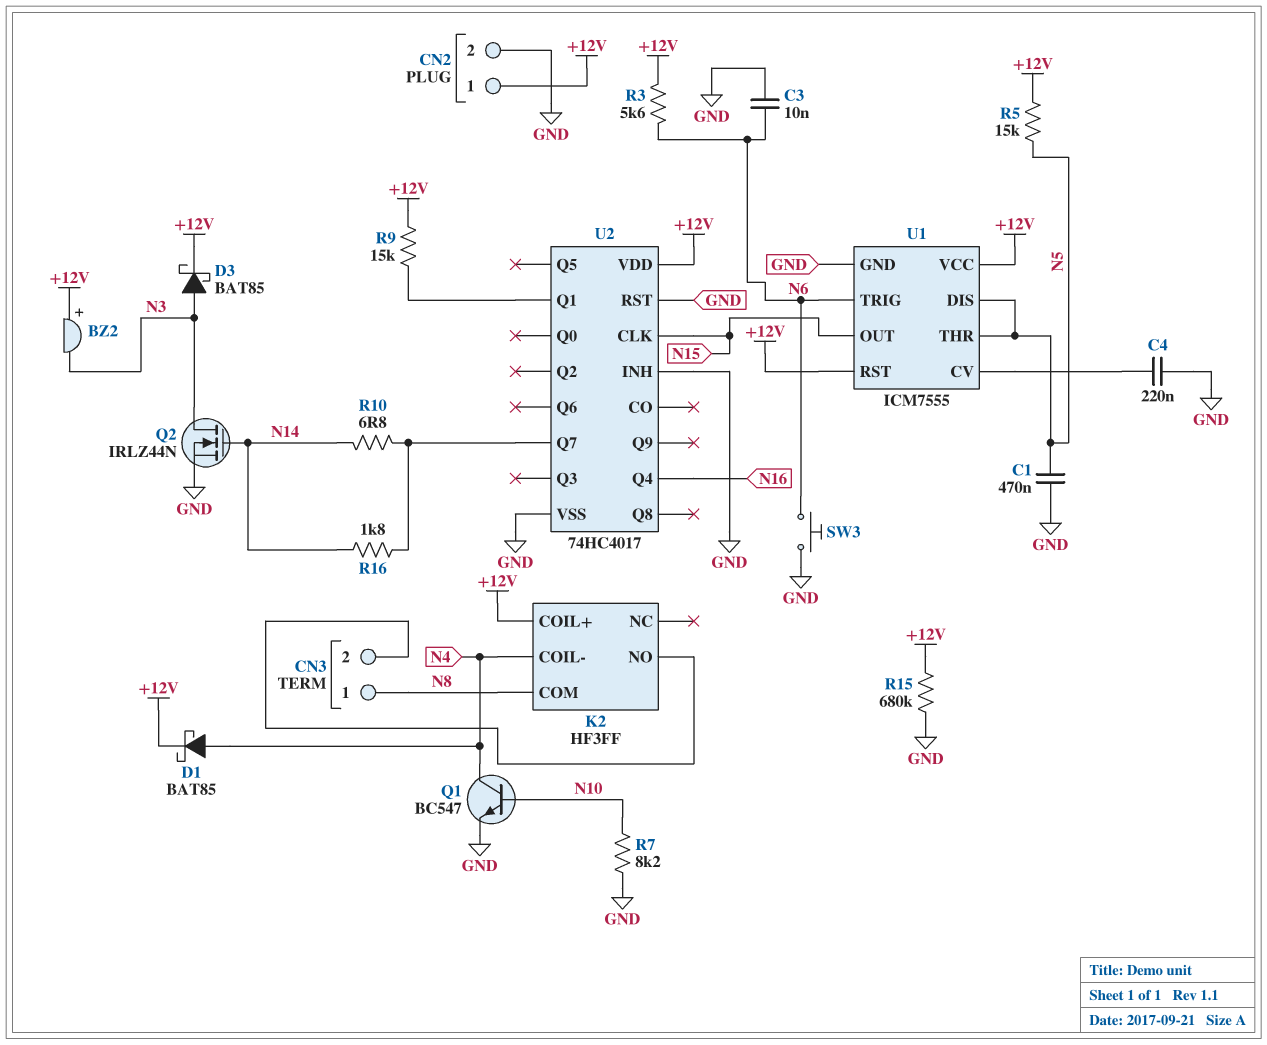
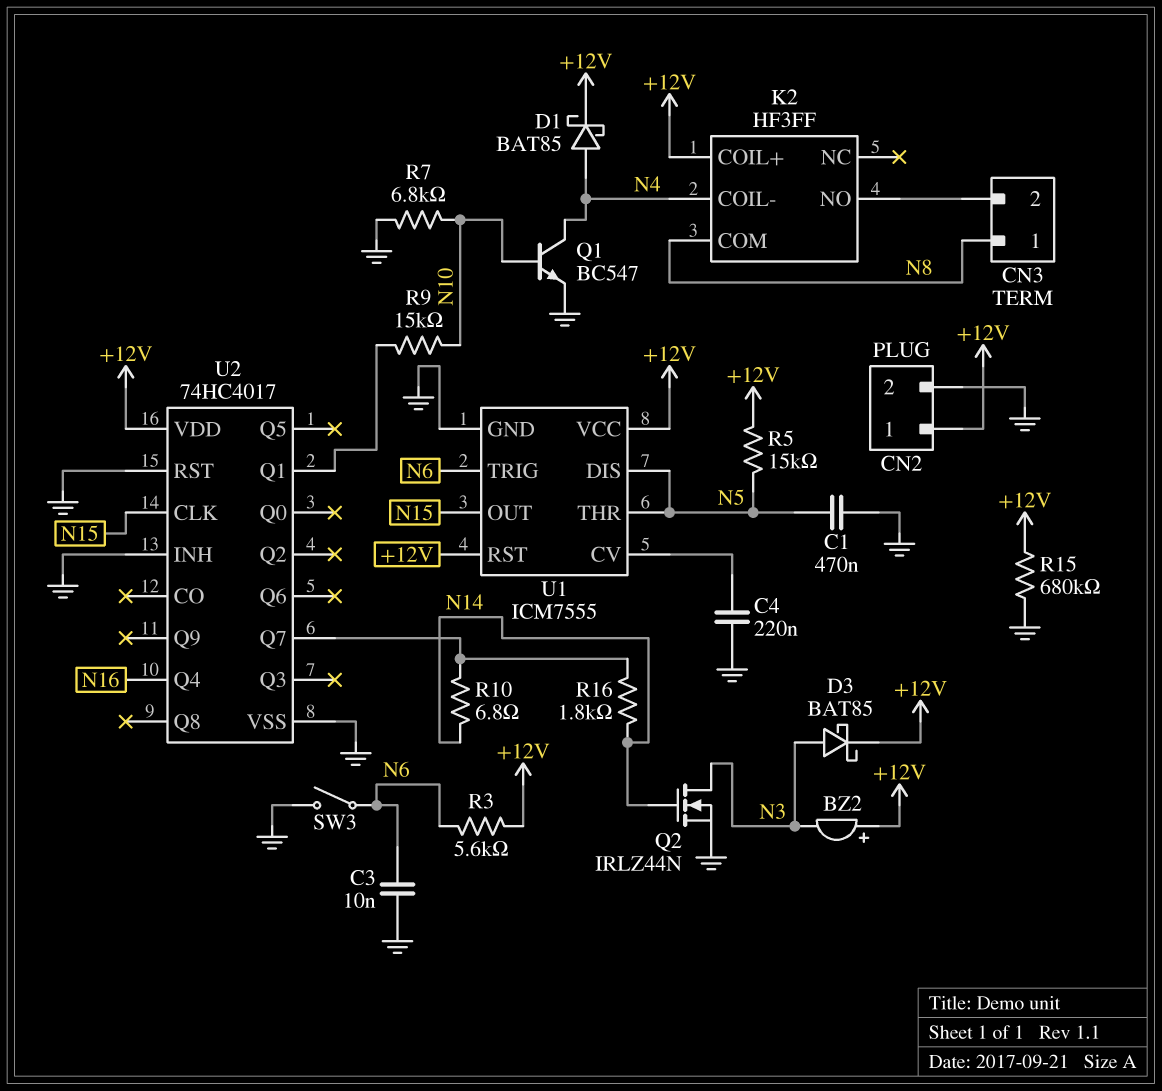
R7: 8.2k (GND, N10) -> 6.8k (GND, N10)
R9: 15k (+12V, U2/Q1) -> 15k (N10, U2/Q1)
SW3: button (GND, N6) -> switch (GND, N6)

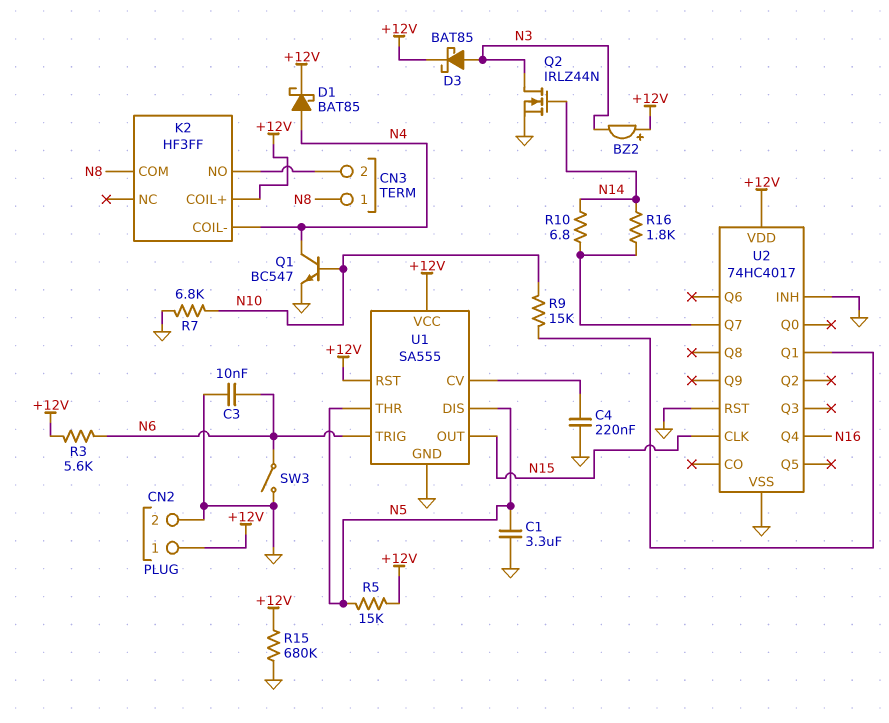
C1: 470nF (GND, N5) -> 3.3uF (GND, N5)
U1: ICM7555 -> SA555

